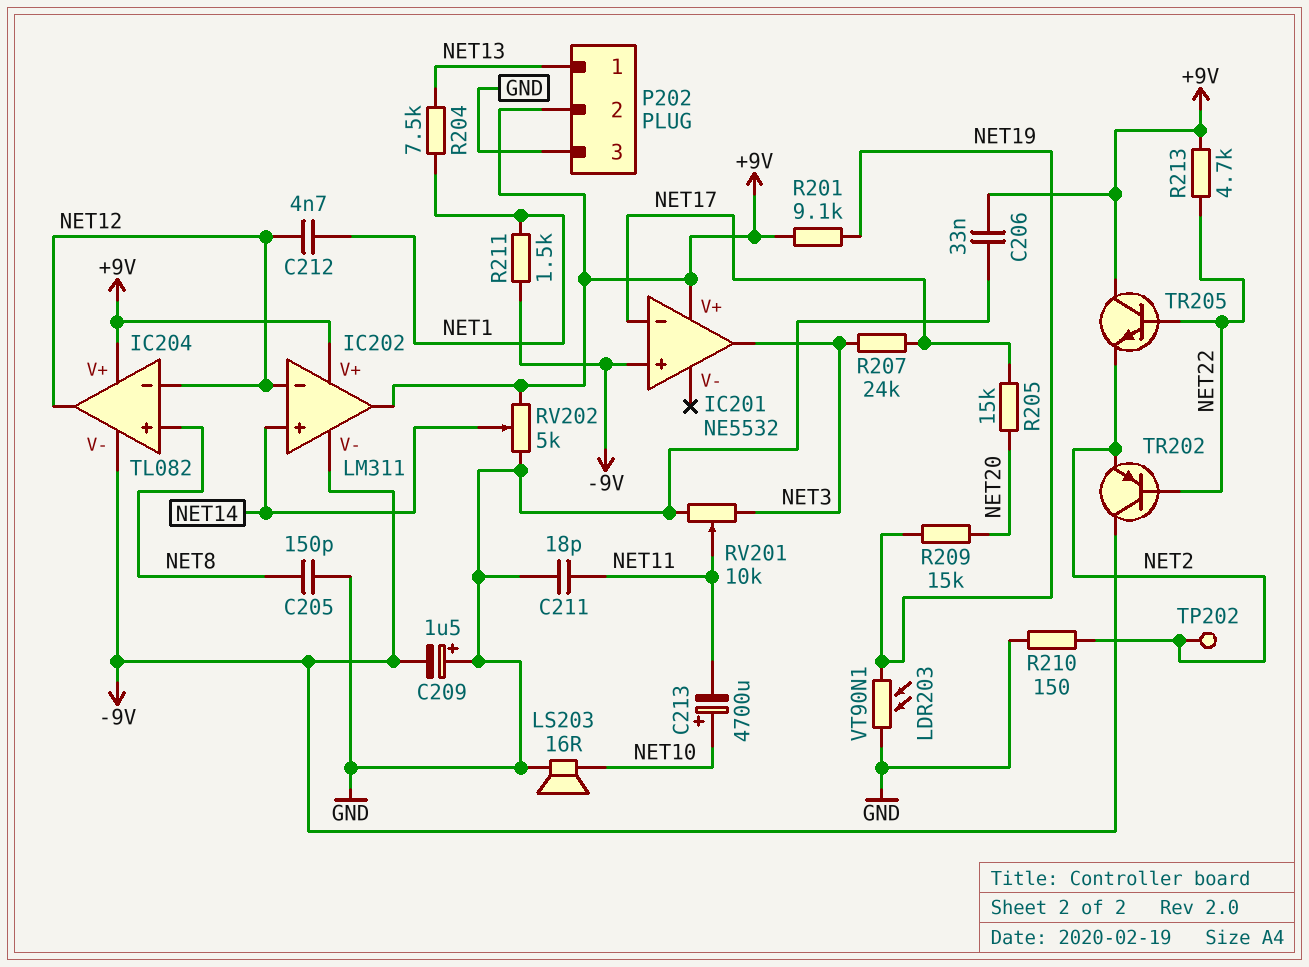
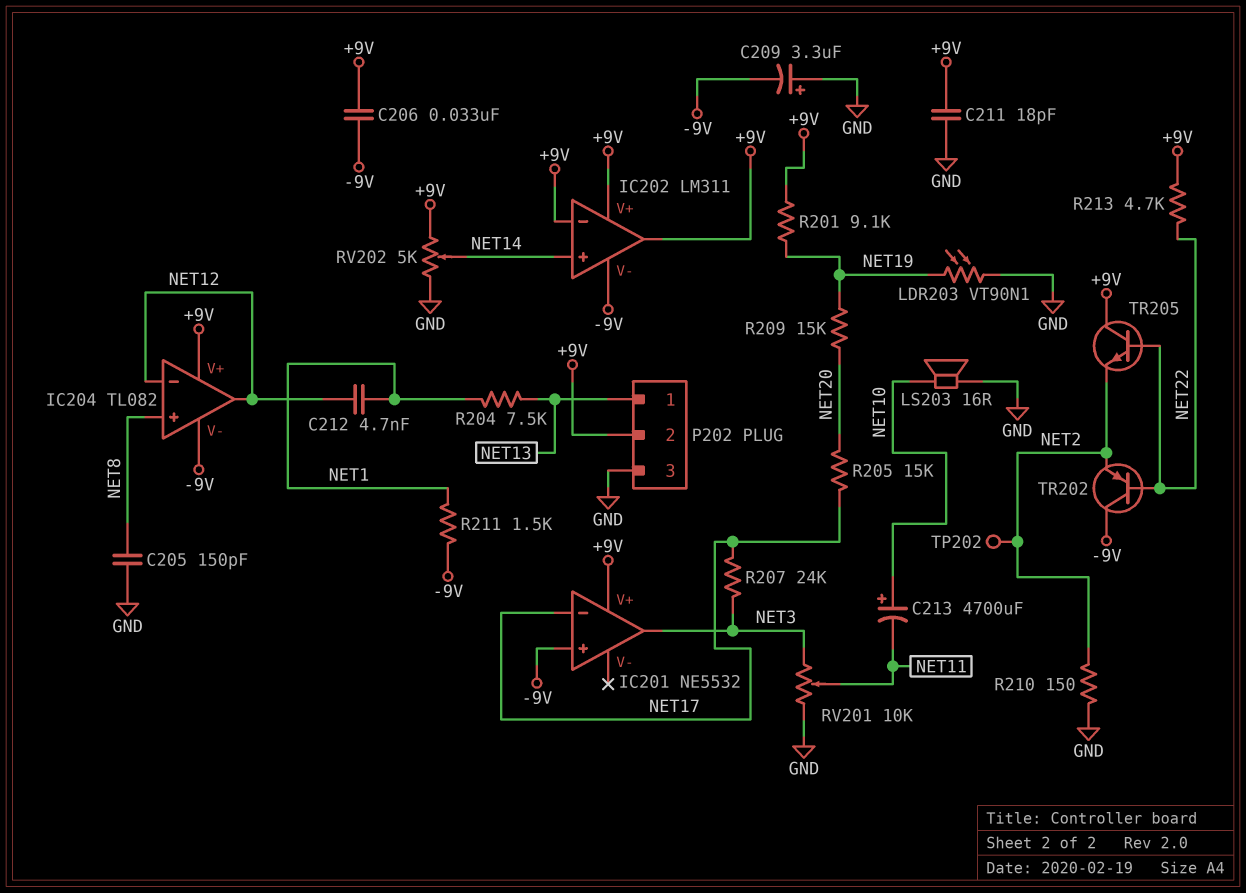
C206: 33nF (+9V, GND) -> 33nF (+9V, -9V)
C209: 1.5uF (plus GND, minus -9V) -> 3.3uF (plus GND, minus -9V)
C211: 18pF (GND, NET11) -> 18pF (+9V, GND)
IC202 pin in-: NET12 -> +9V

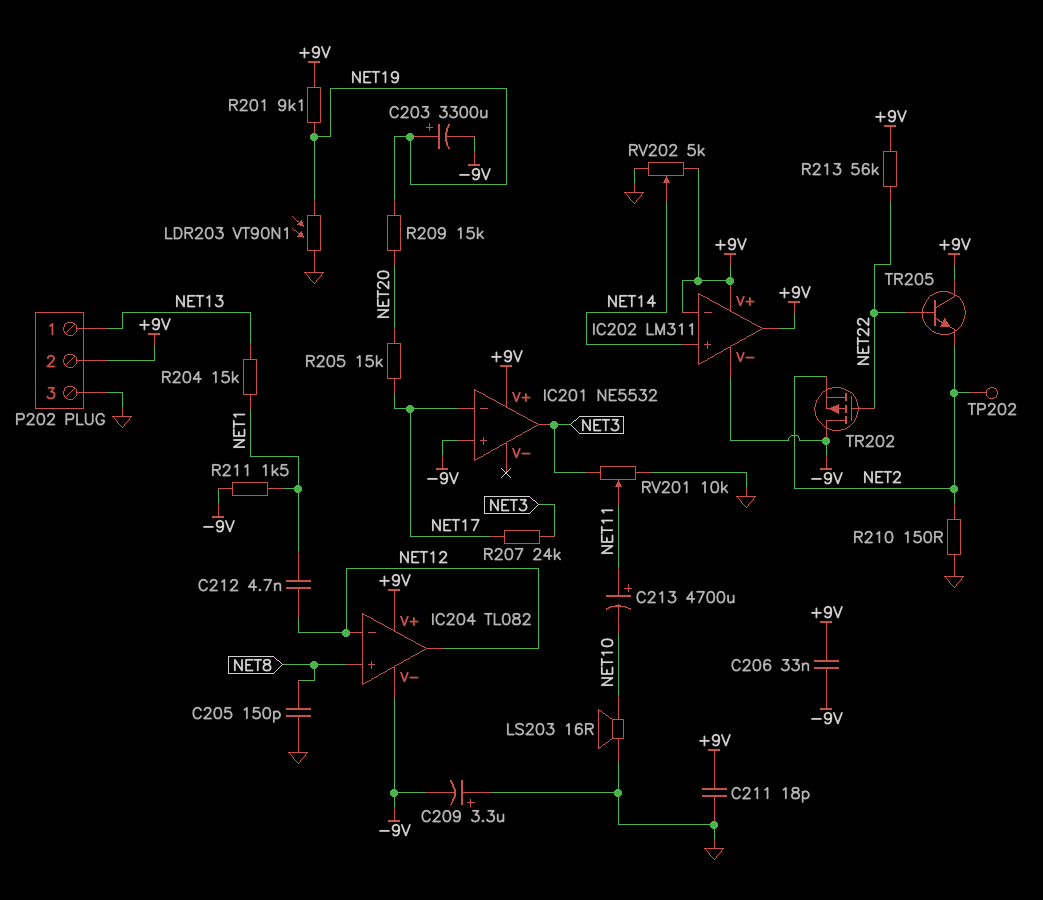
C203: none -> 3300uF (plus NET19, minus -9V)
C213: 4700uF (plus NET10, minus NET11) -> 4700uF (plus NET11, minus NET10)
R204: 7.5k (NET1, NET13) -> 15k (NET1, NET13)
R213: 4.7k (+9V, NET22) -> 56k (+9V, NET22)
TR202: PNP (B NET22, C -9V, E NET2) -> PMOS (G NET22, D -9V, S NET2)

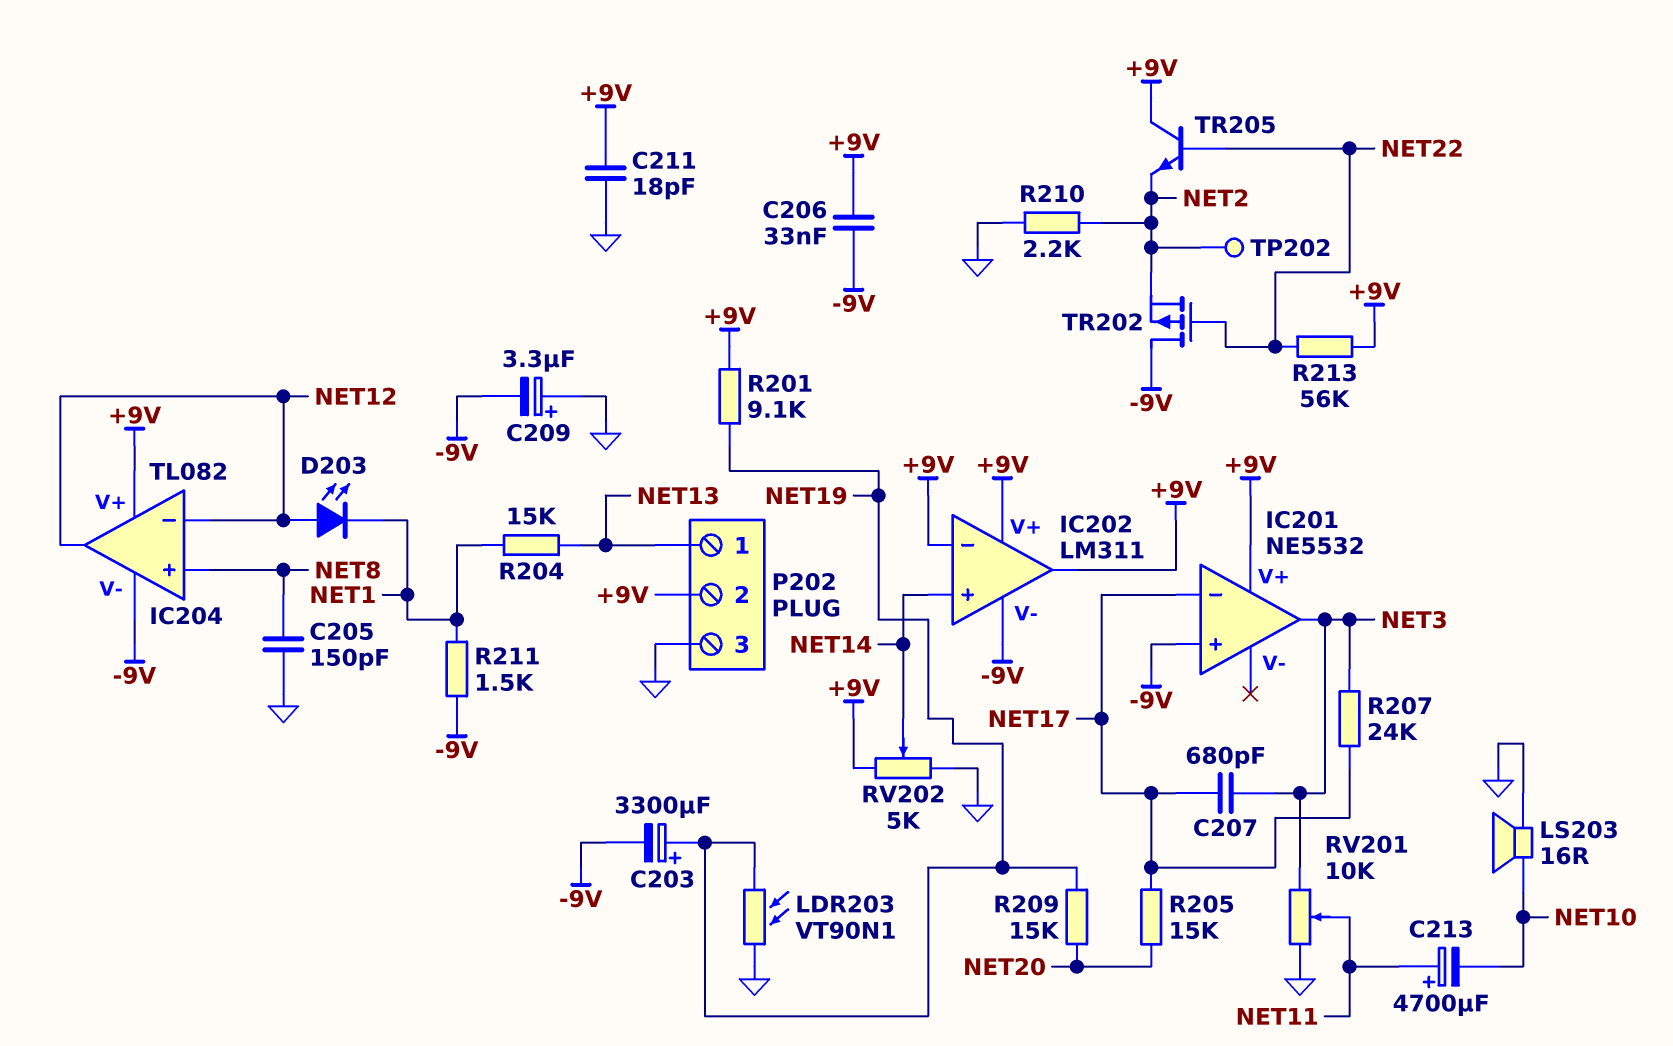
C207: none -> 680pF (NET3, NET17)
C212: 4.7nF (NET1, NET12) -> none
D203: none -> LED (A NET12, K NET1)
R210: 150 (GND, NET2) -> 2.2k (GND, NET2)

